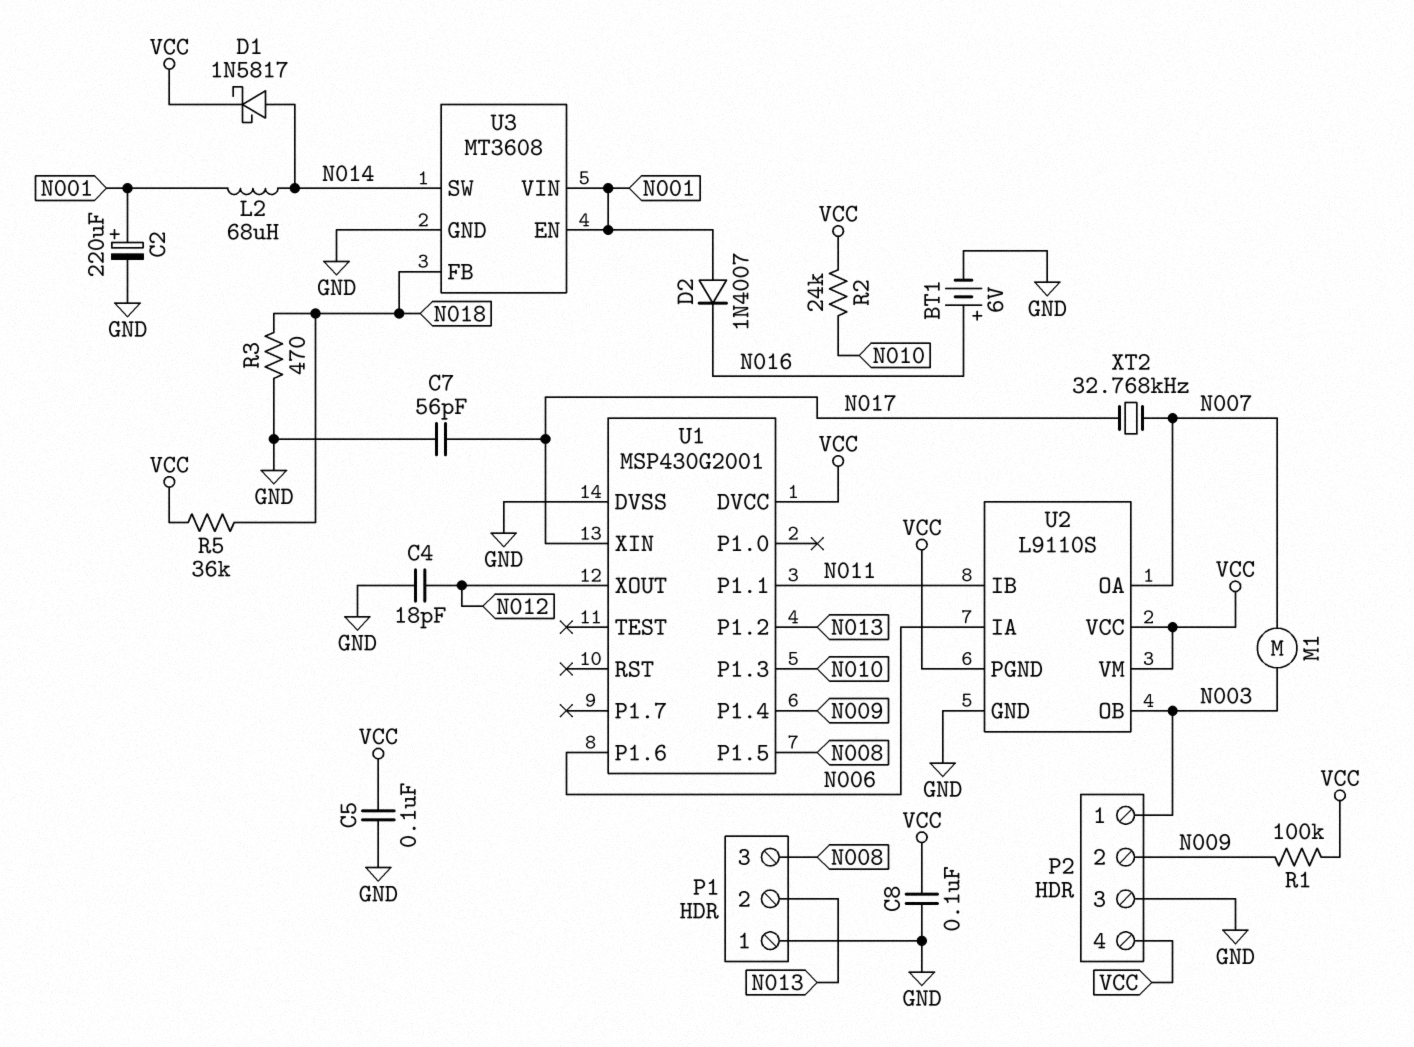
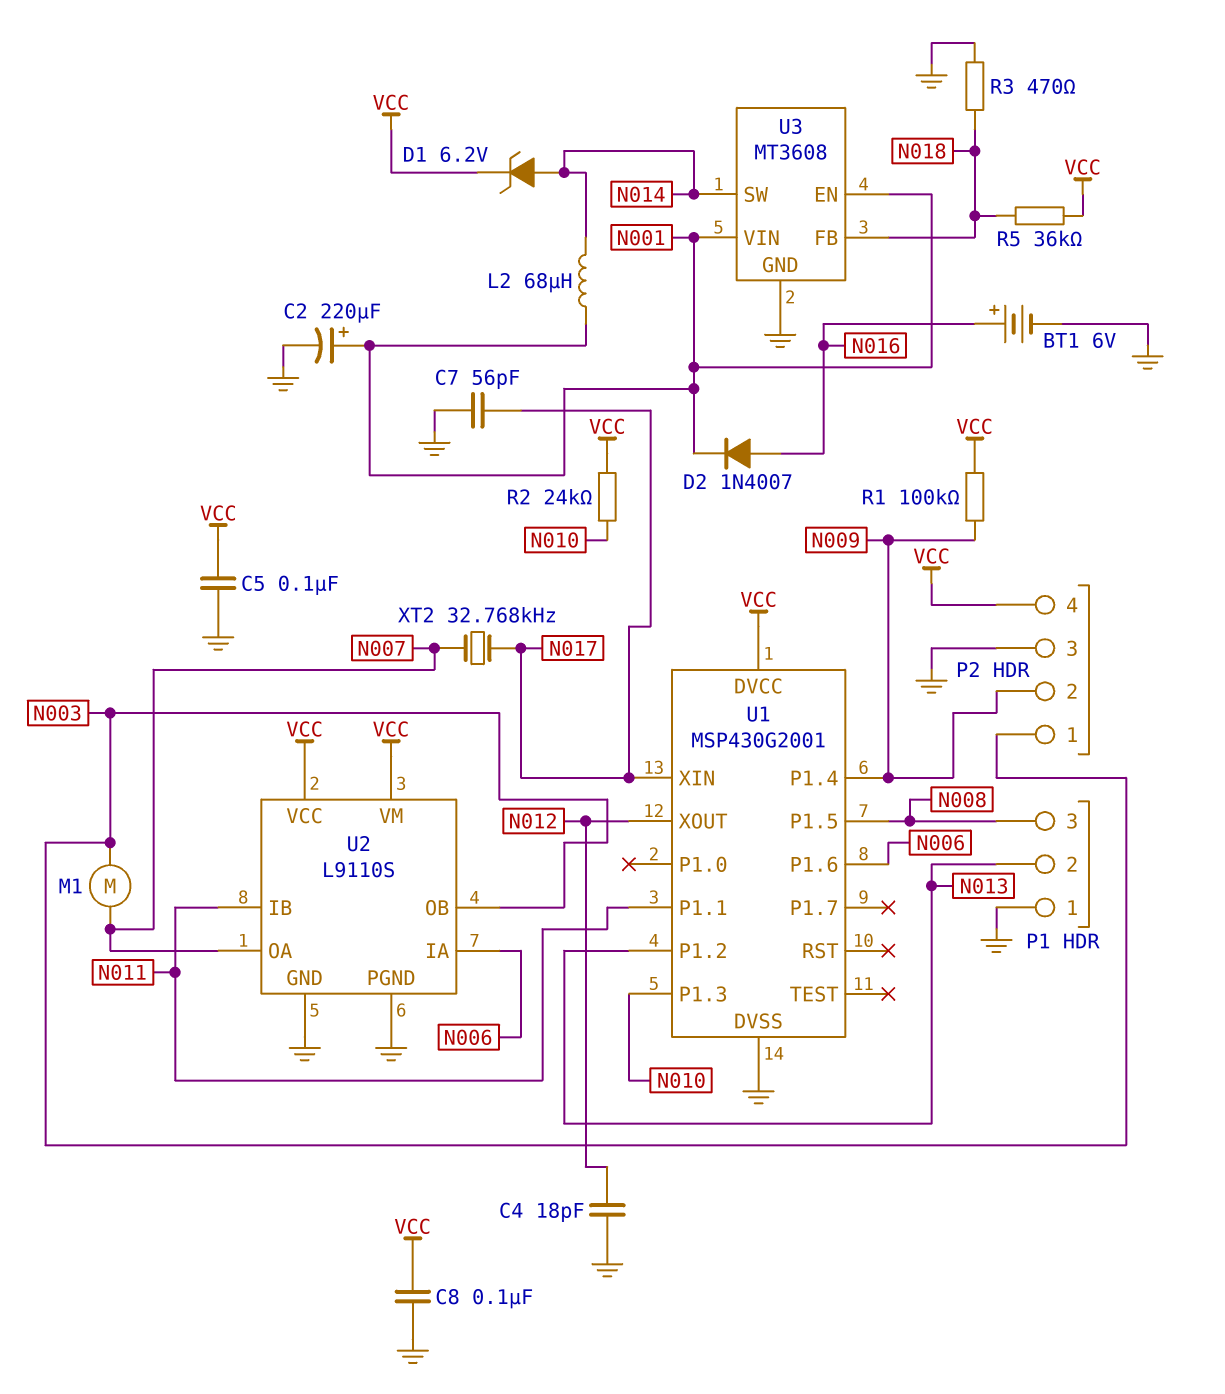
D1: schottky 1N5817 (A N014, K VCC) -> zener 6.2V (A N014, K VCC)
D2: diode 1N4007 (A N001, K N016) -> diode 1N4007 (A N016, K N001)
U2 pin PGND: VCC -> GND

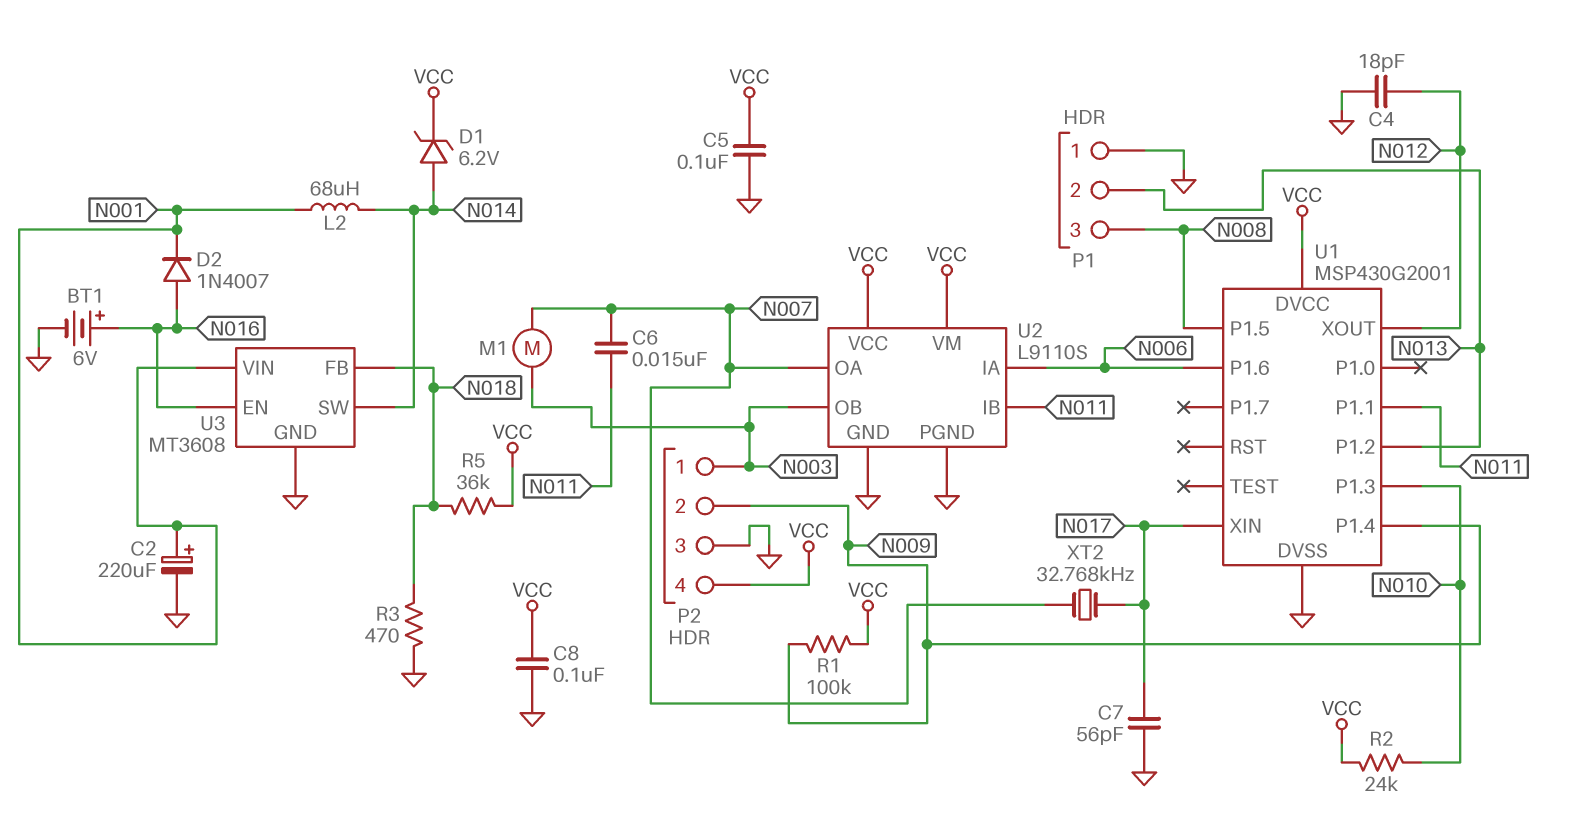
C6: none -> 15nF (N007, N011)
U3 pin EN: N001 -> N016

